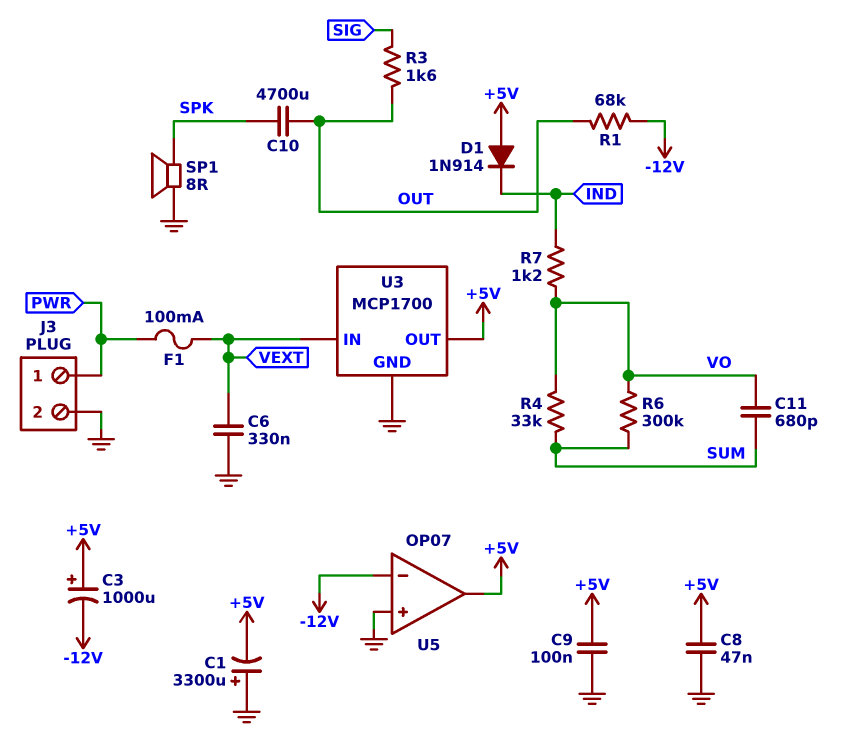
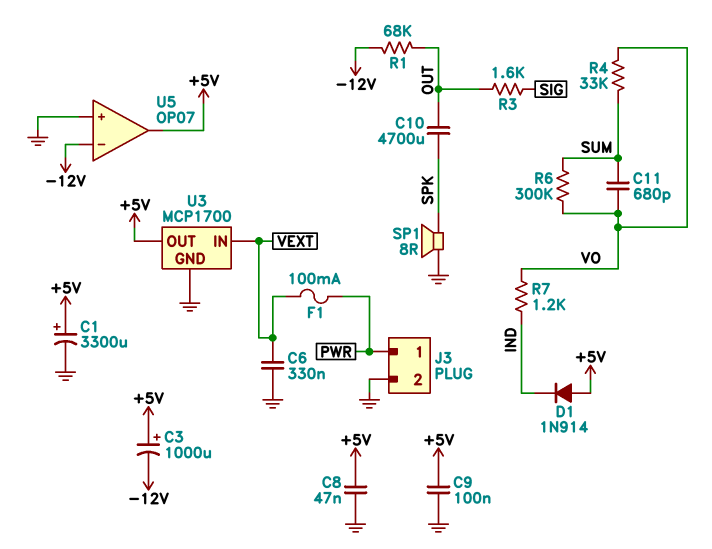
C1: 3300uF (plus GND, minus +5V) -> 3300uF (plus +5V, minus GND)

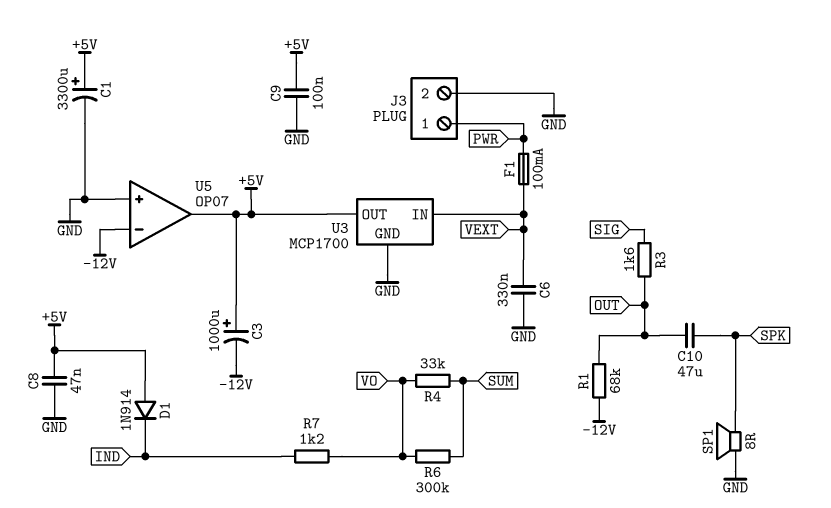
C10: 4700uF (OUT, SPK) -> 47uF (OUT, SPK)
C11: 680pF (SUM, VO) -> none

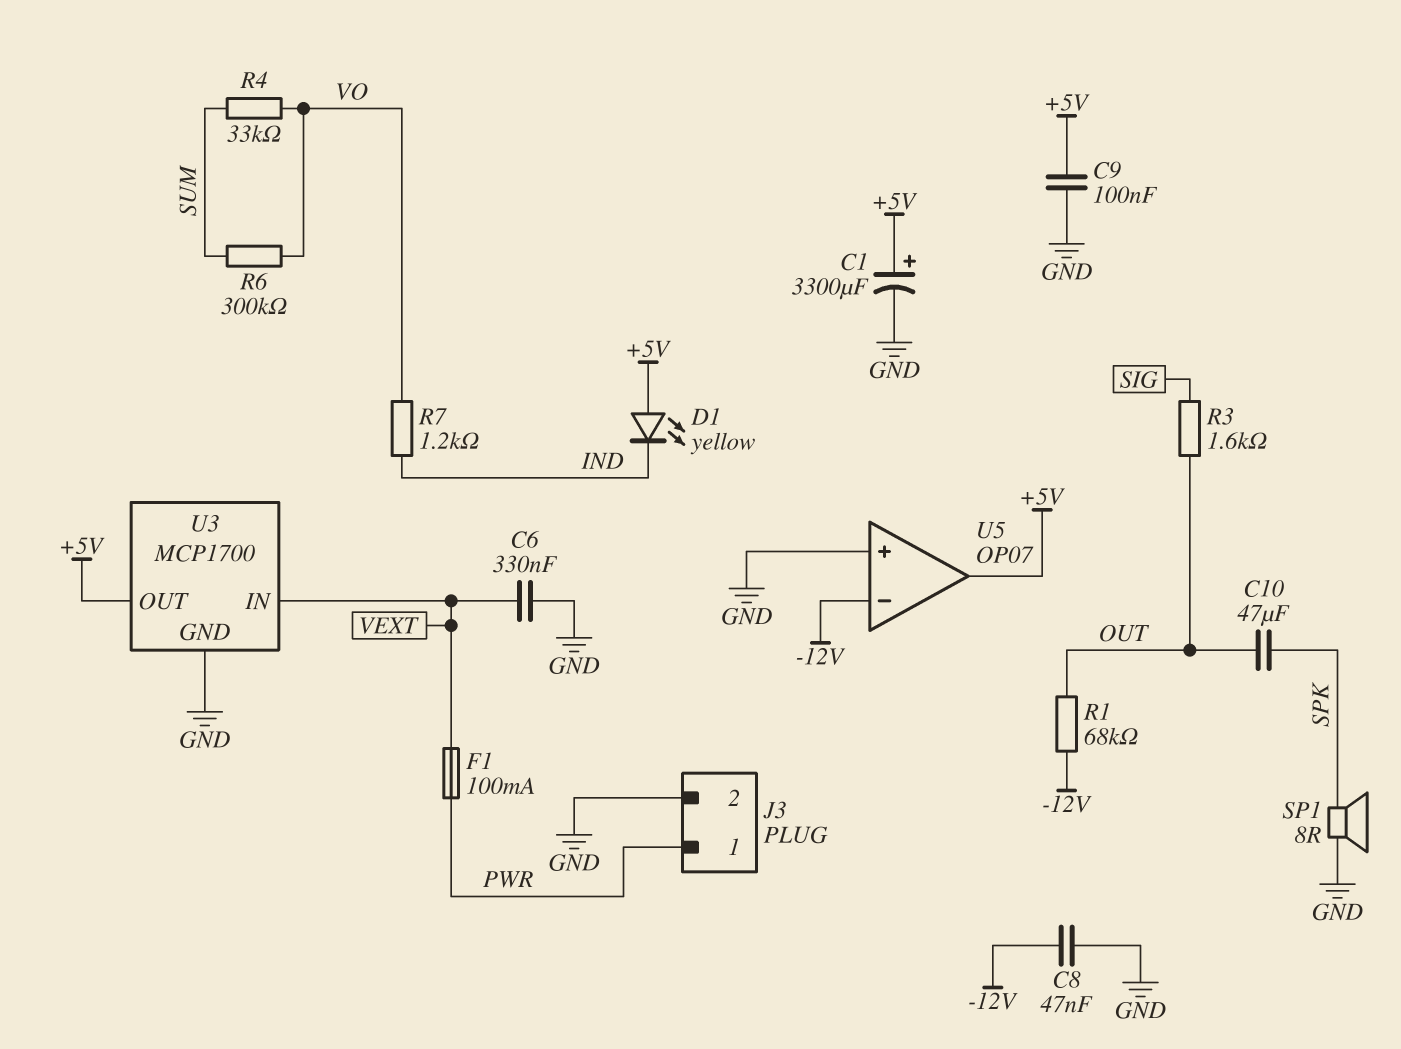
C3: 1000uF (plus +5V, minus -12V) -> none
C8: 47nF (+5V, GND) -> 47nF (-12V, GND)
D1: diode 1N914 (A +5V, K IND) -> LED yellow (A +5V, K IND)

